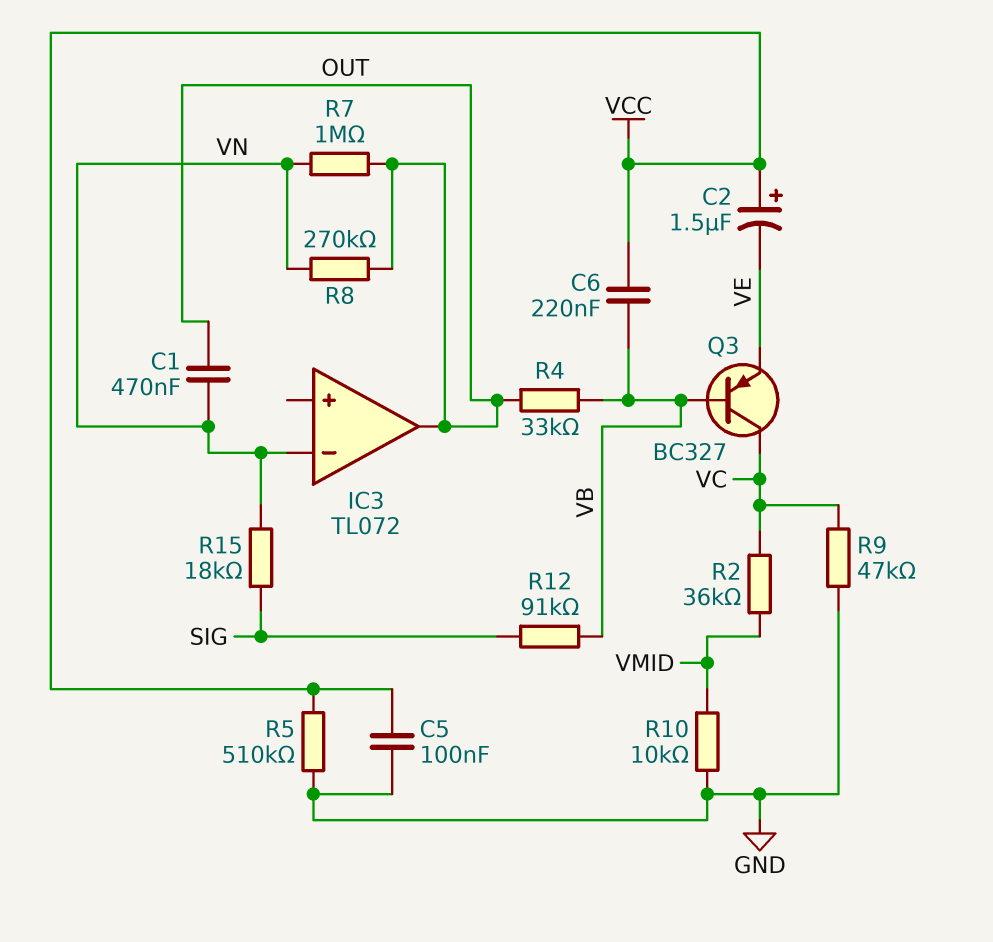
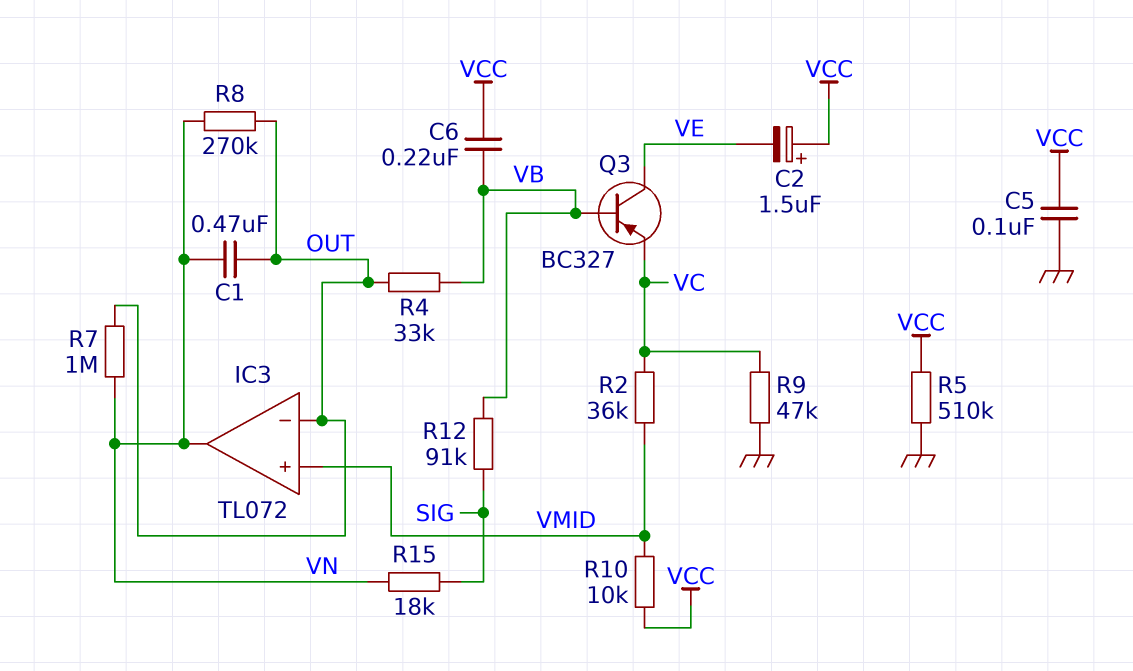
IC3 pin in+: none -> VMID
IC3 pin in-: VN -> OUT
IC3 pin out: OUT -> VN
Q3: PNP BC327 (B VB, C VC, E VE) -> PNP BC327 (B VB, C VE, E VC)
R10: 10k (GND, VMID) -> 10k (VCC, VMID)

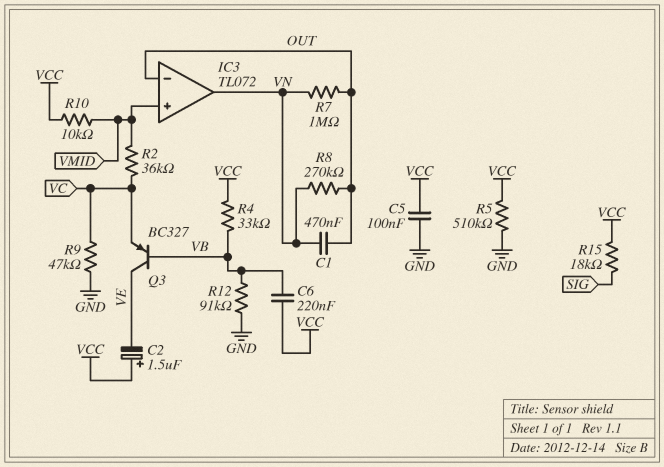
R4: 33k (OUT, VB) -> 33k (VB, VCC)
R12: 91k (SIG, VB) -> 91k (GND, VB)
R15: 18k (SIG, VN) -> 18k (SIG, VCC)

